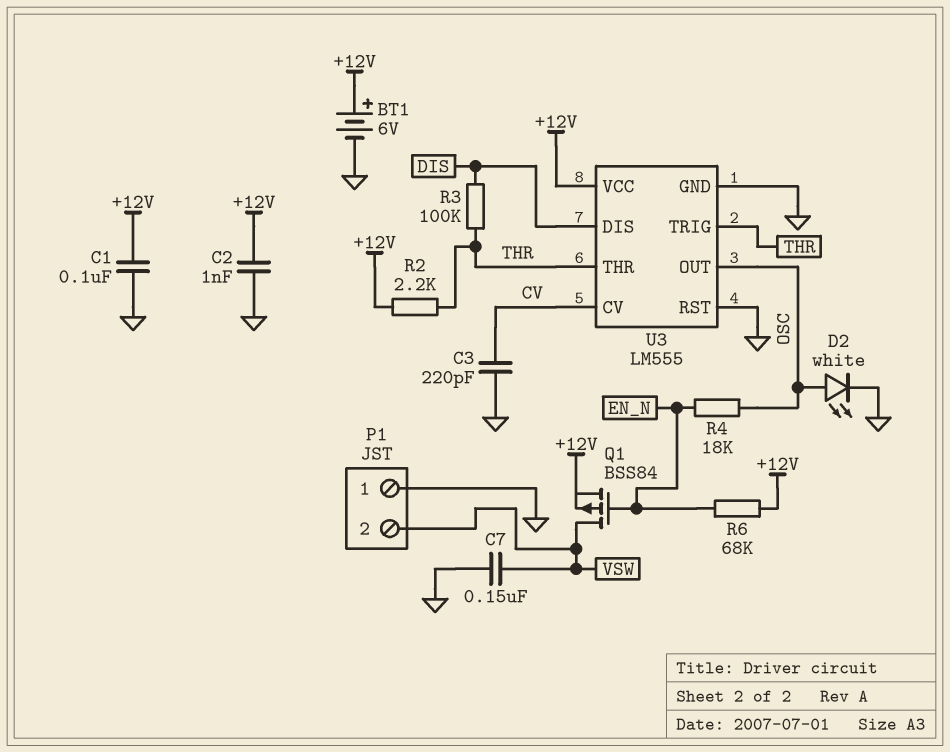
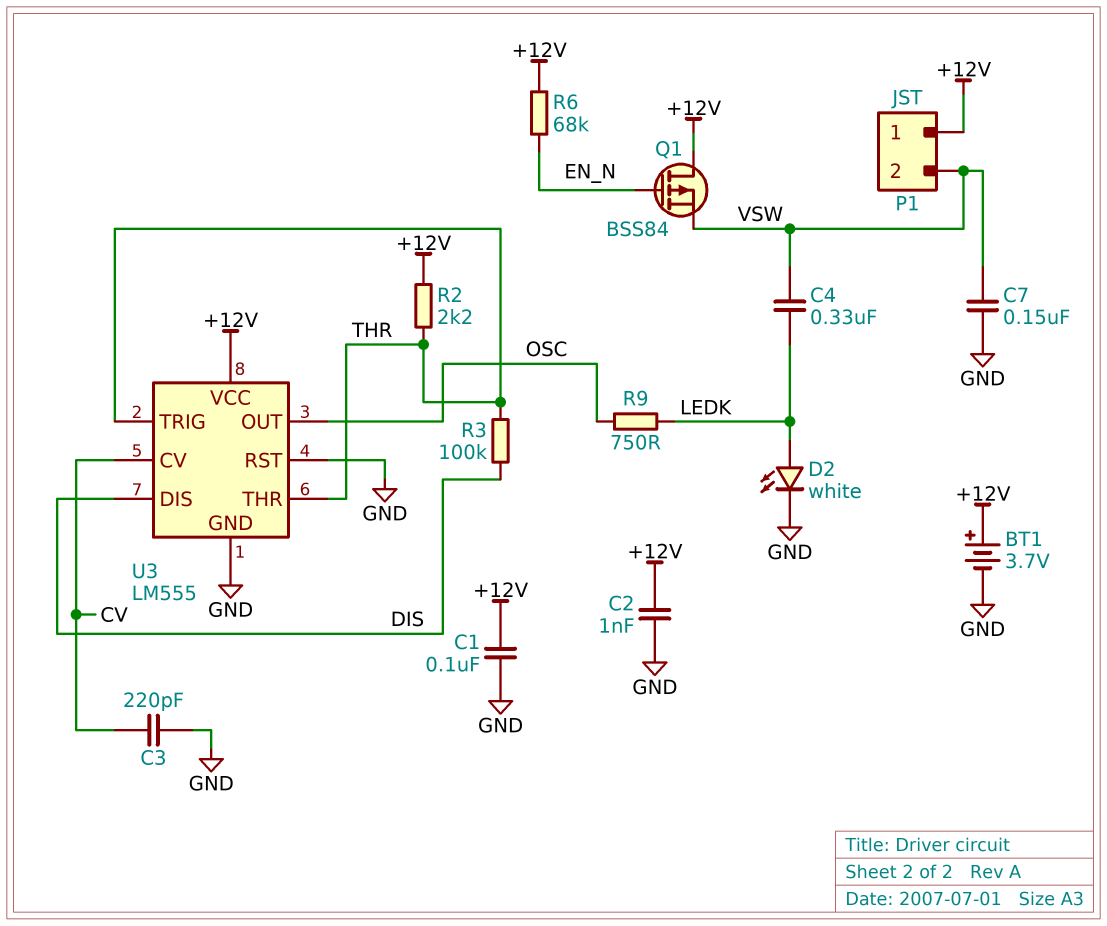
BT1: 6V (plus +12V, minus GND) -> 3.7V (plus +12V, minus GND)
C4: none -> 330nF (LEDK, VSW)
D2: LED white (A OSC, K GND) -> LED white (A LEDK, K GND)
P1 pin 1: GND -> +12V
Q1: PMOS BSS84 (G EN_N, D VSW, S +12V) -> PMOS BSS84 (G EN_N, D +12V, S VSW)
R4: 18k (EN_N, OSC) -> none
R9: none -> 750 (LEDK, OSC)

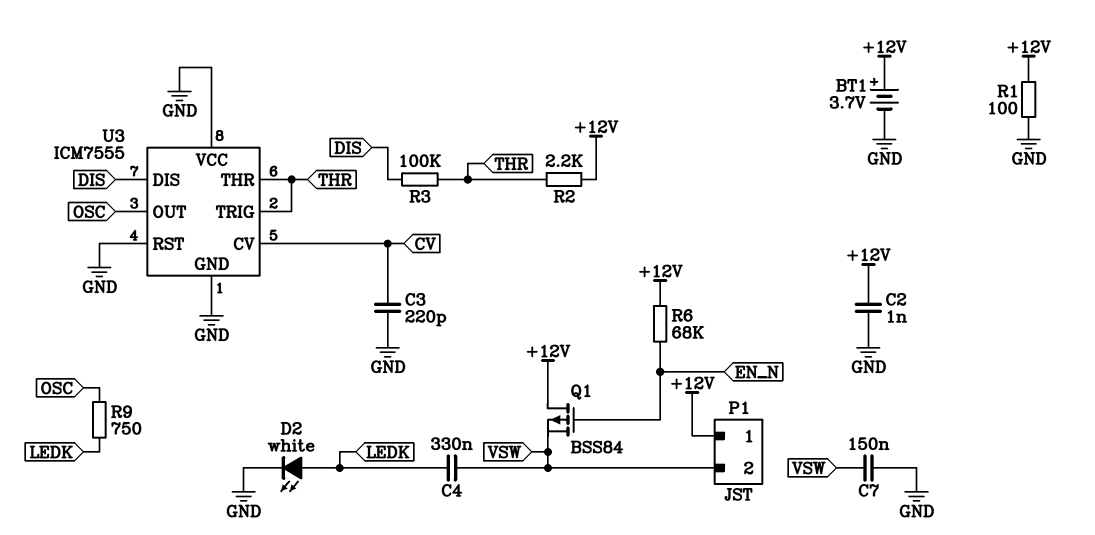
C1: 100nF (+12V, GND) -> none
R1: none -> 100 (+12V, GND)
U3: LM555 -> ICM7555
U3 pin VCC: +12V -> GND

